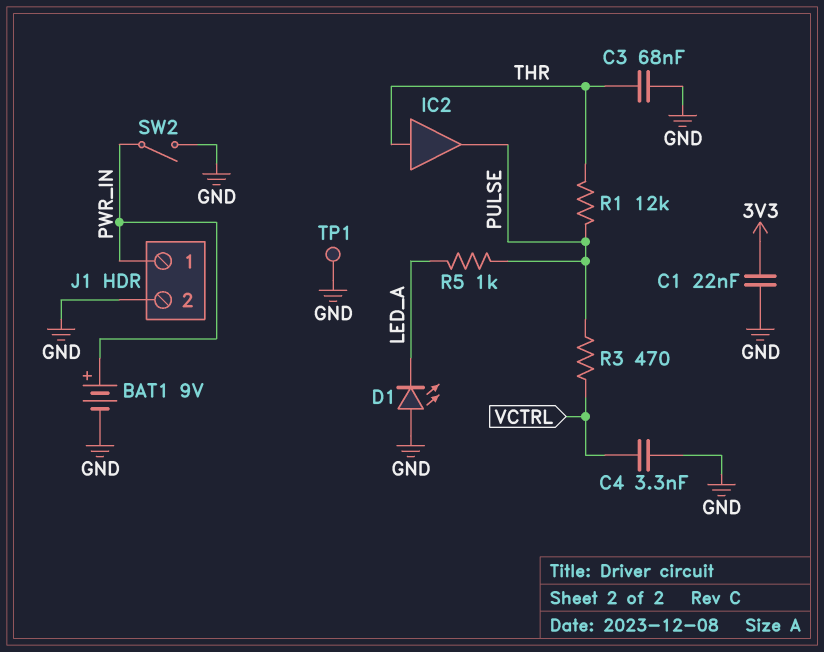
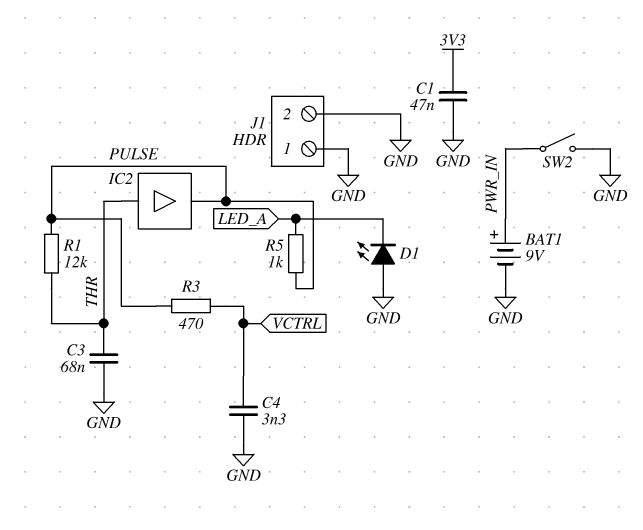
C1: 22nF (3V3, GND) -> 47nF (3V3, GND)
J1 pin 1: PWR_IN -> GND
TP1: test point (GND) -> none

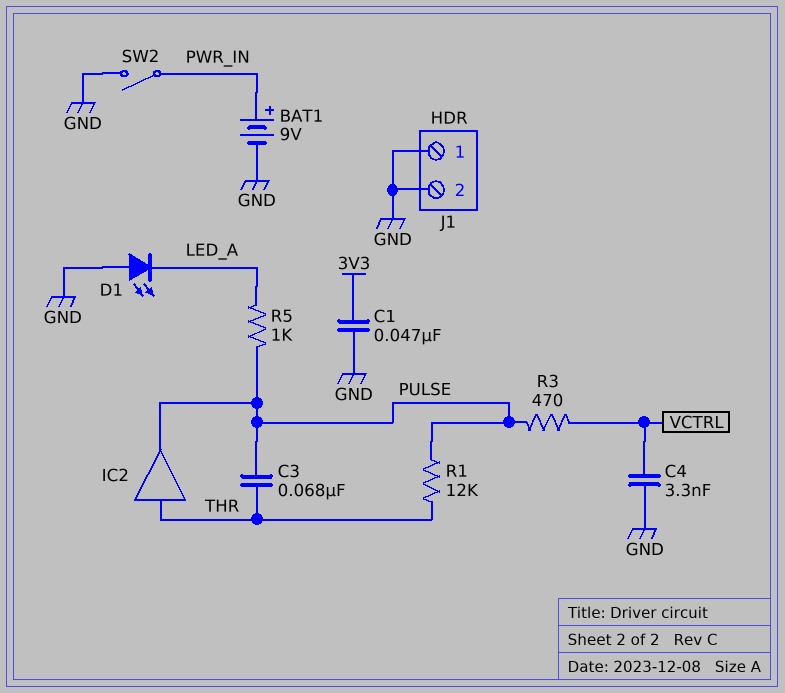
C3: 68nF (GND, THR) -> 68nF (PULSE, THR)

